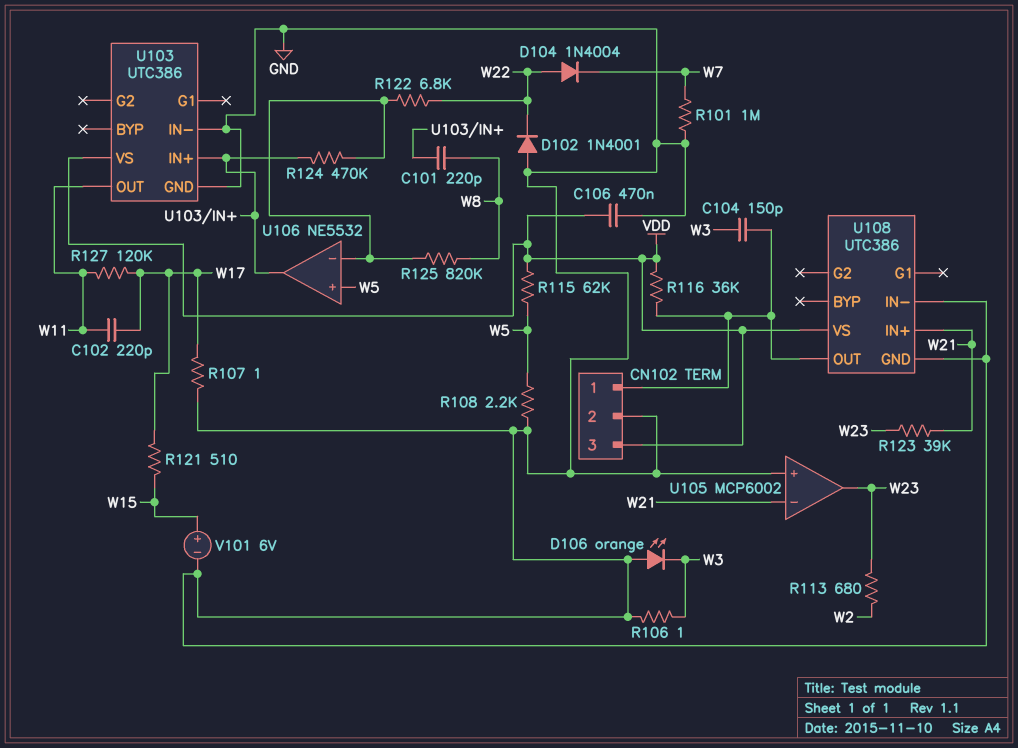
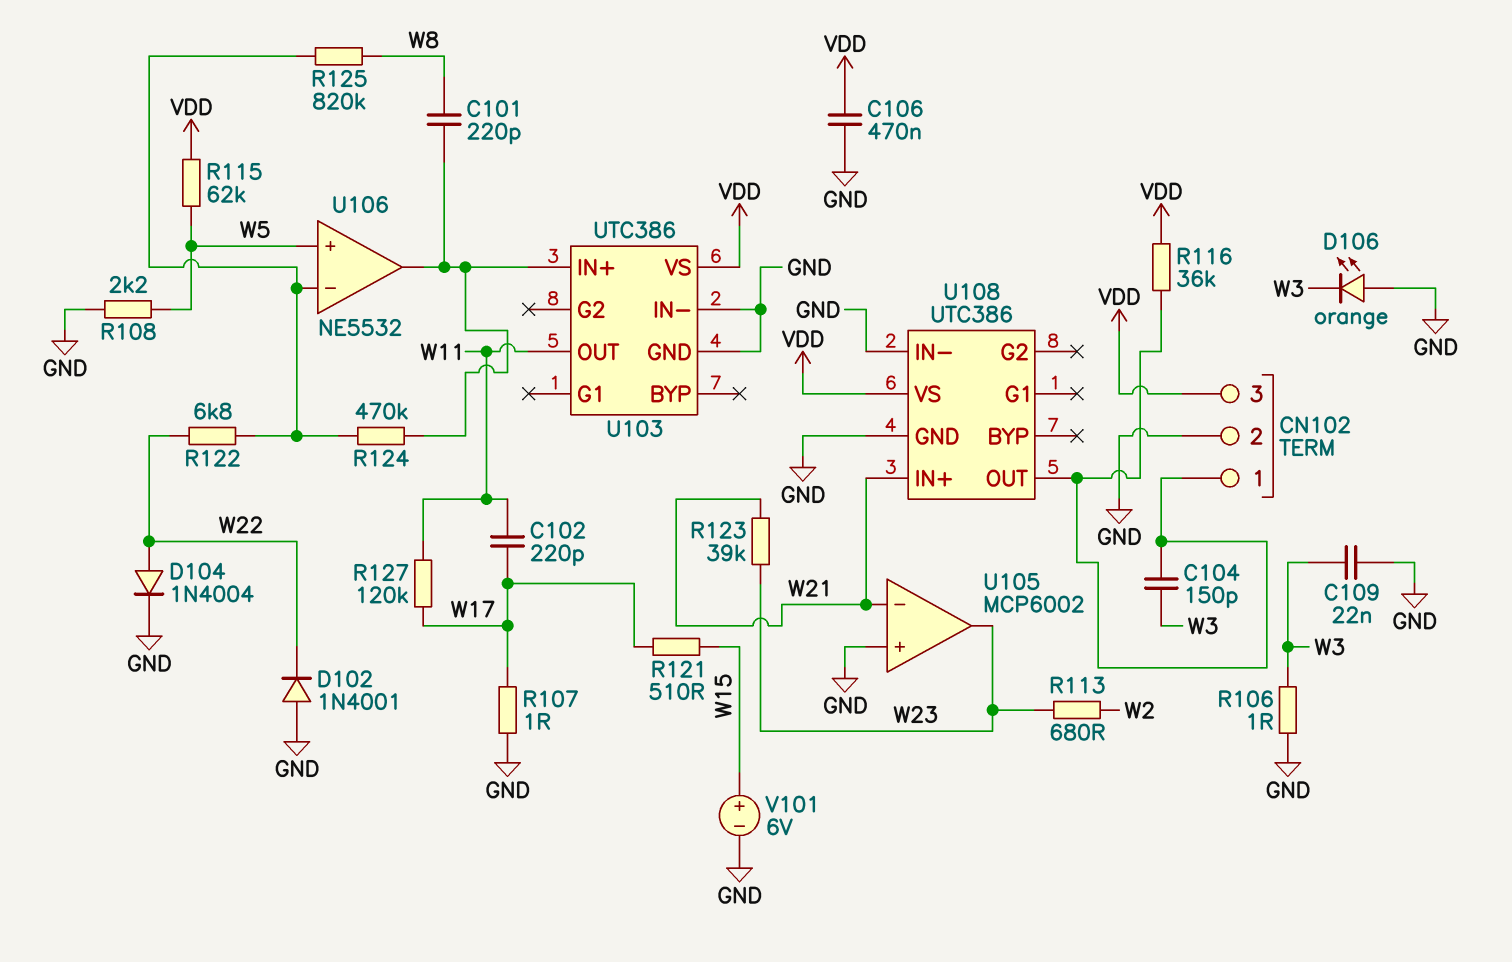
C109: none -> 22nF (GND, W3)
D104: diode 1N4004 (A W22, K W7) -> diode 1N4004 (A W22, K GND)
R101: 1M (GND, W7) -> none

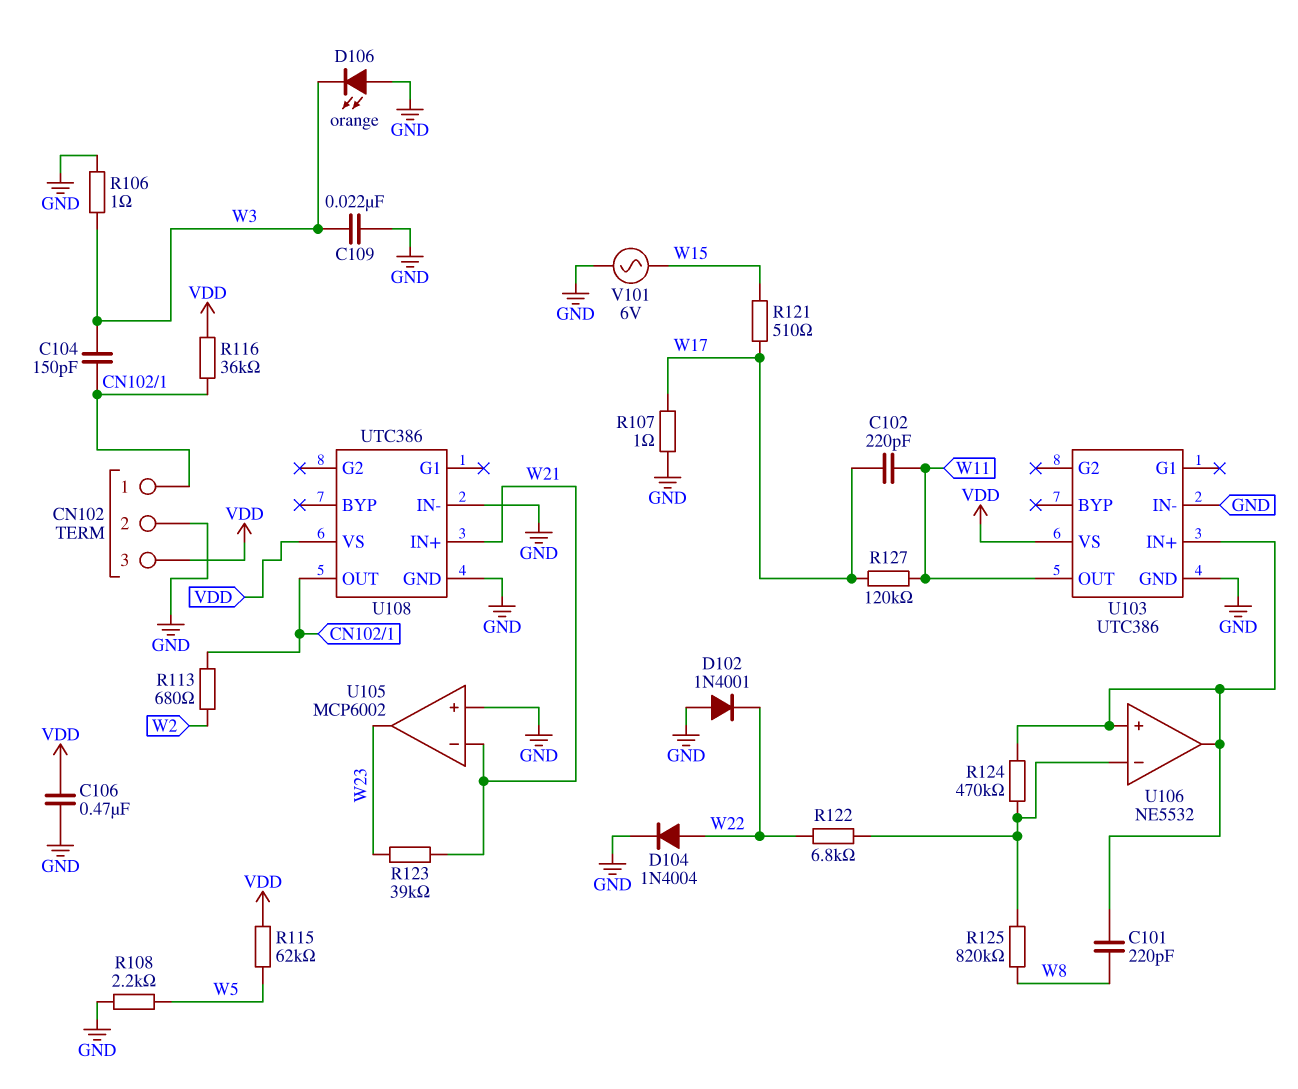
R113: 680 (W2, W23) -> 680 (CN102/1, W2)
U106 pin in+: W5 -> U103/IN+
V101: 6V (plus W15, minus GND) -> AC 6V (GND, W15)

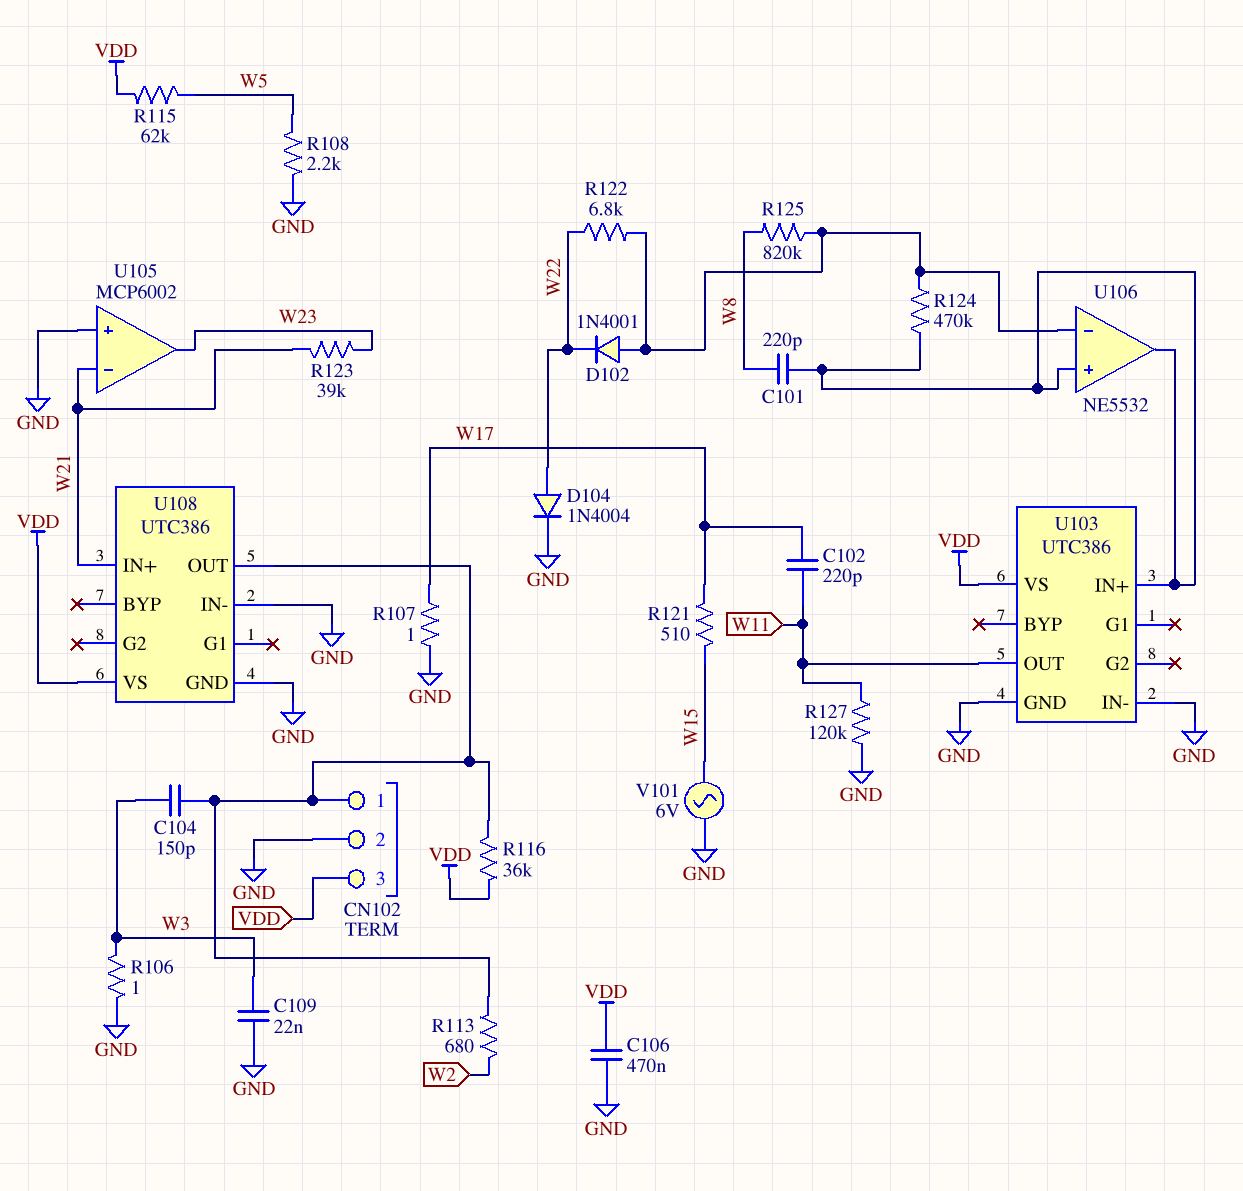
D102: diode 1N4001 (A GND, K W22) -> diode 1N4001 (A U106/in-, K W22)
D106: LED orange (A GND, K W3) -> none
R127: 120k (W11, W17) -> 120k (GND, W11)

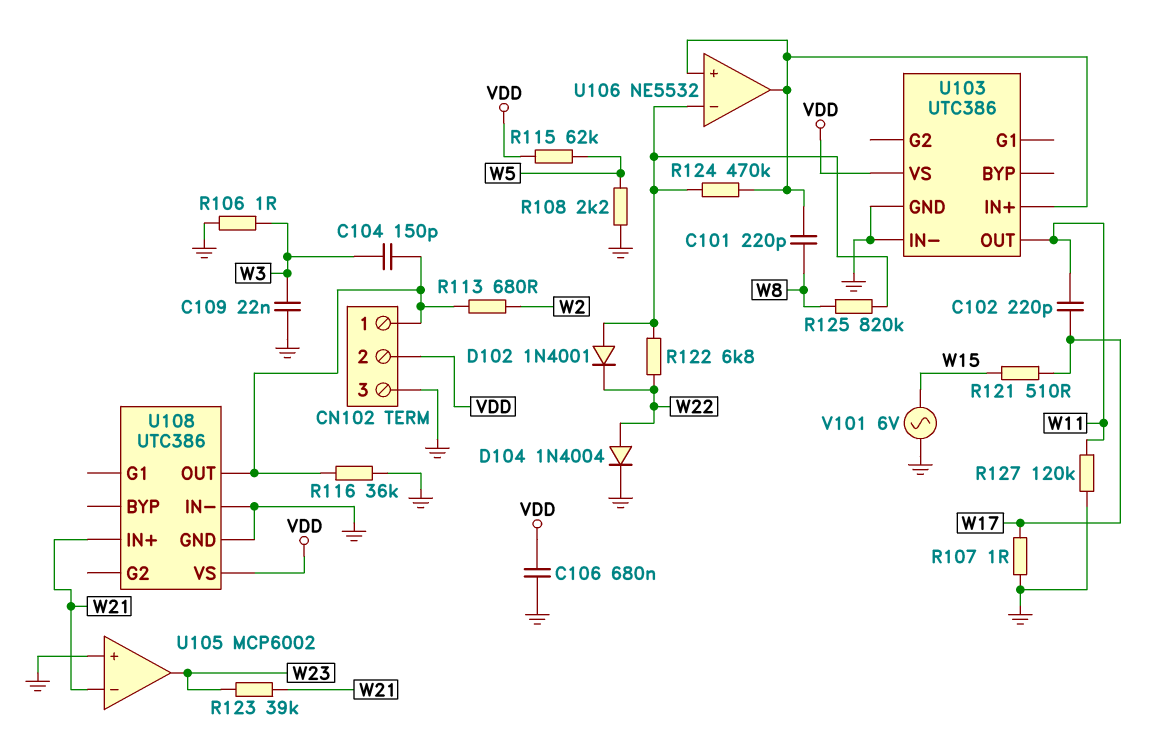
C106: 470nF (GND, VDD) -> 680nF (GND, VDD)
CN102 pin 2: GND -> VDD
CN102 pin 3: VDD -> GND
R116: 36k (CN102/1, VDD) -> 36k (CN102/1, GND)

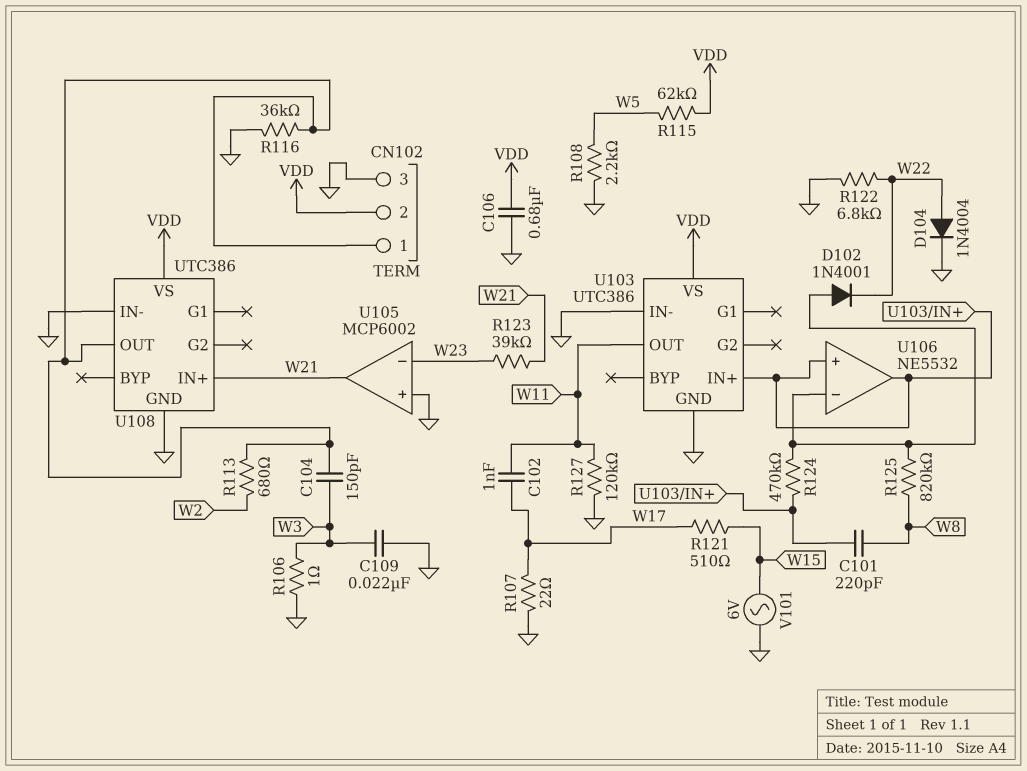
C102: 220pF (W11, W17) -> 1nF (W11, W17)
R107: 1 (GND, W17) -> 22 (GND, W17)
R122: 6.8k (U106/in-, W22) -> 6.8k (GND, W22)
U105 pin in-: W21 -> W23
U105 pin out: W23 -> W21

